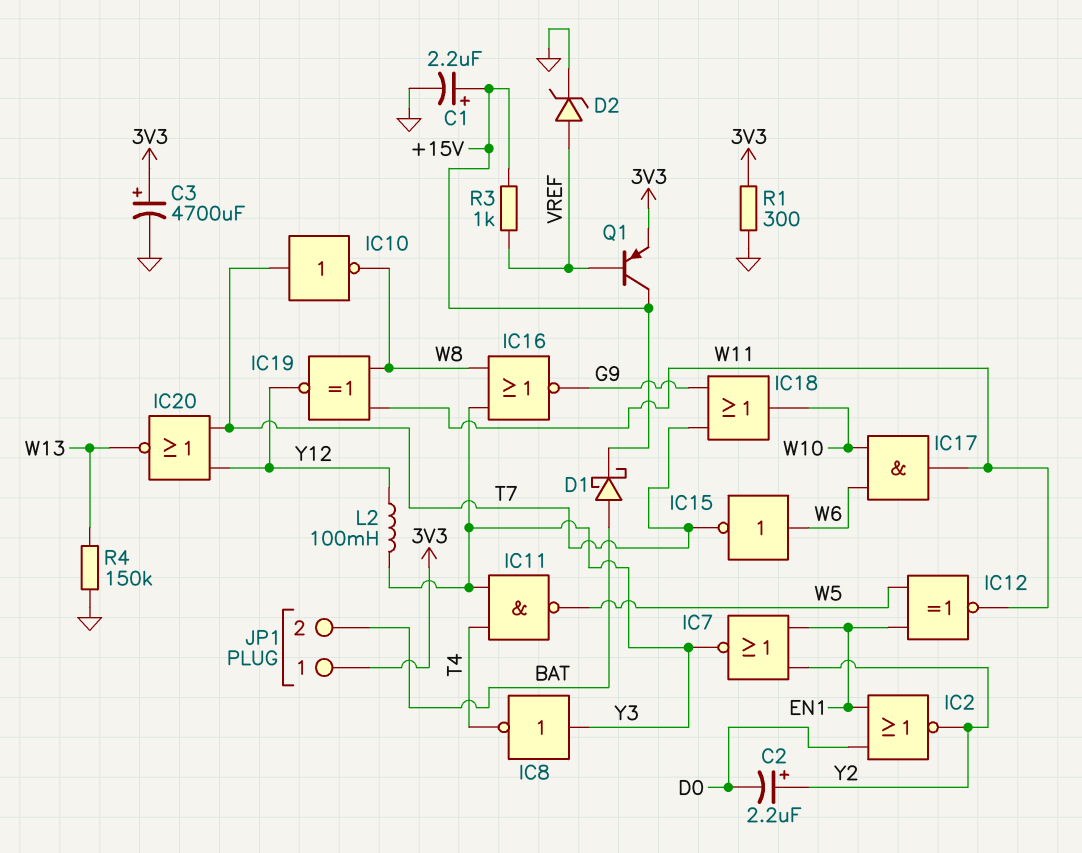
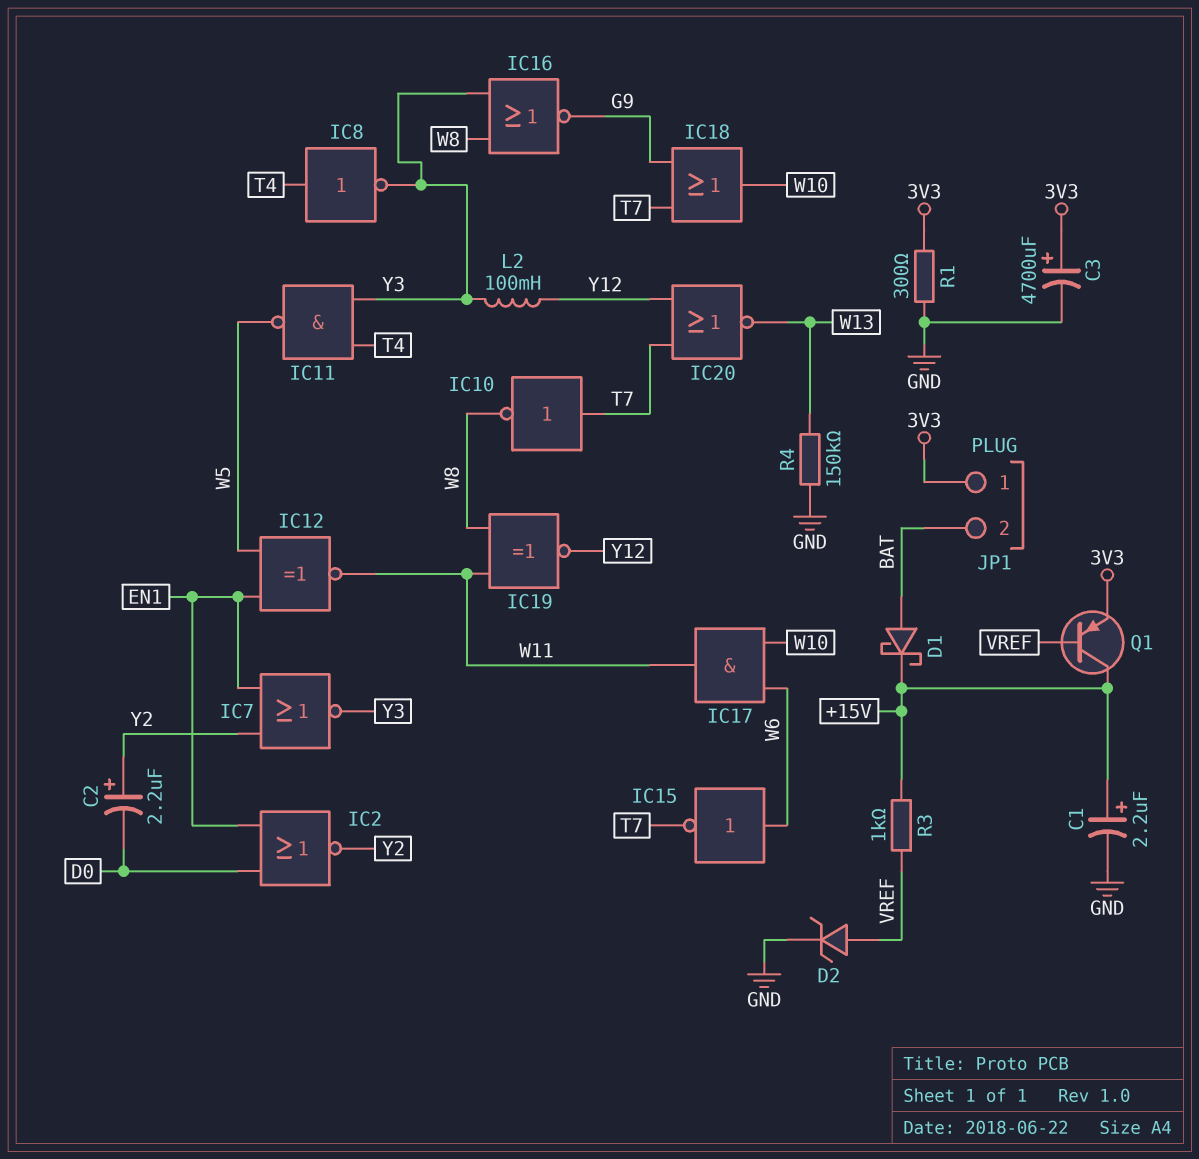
IC8: NOT (in Y3, out T4) -> NOT (in T4, out Y3)

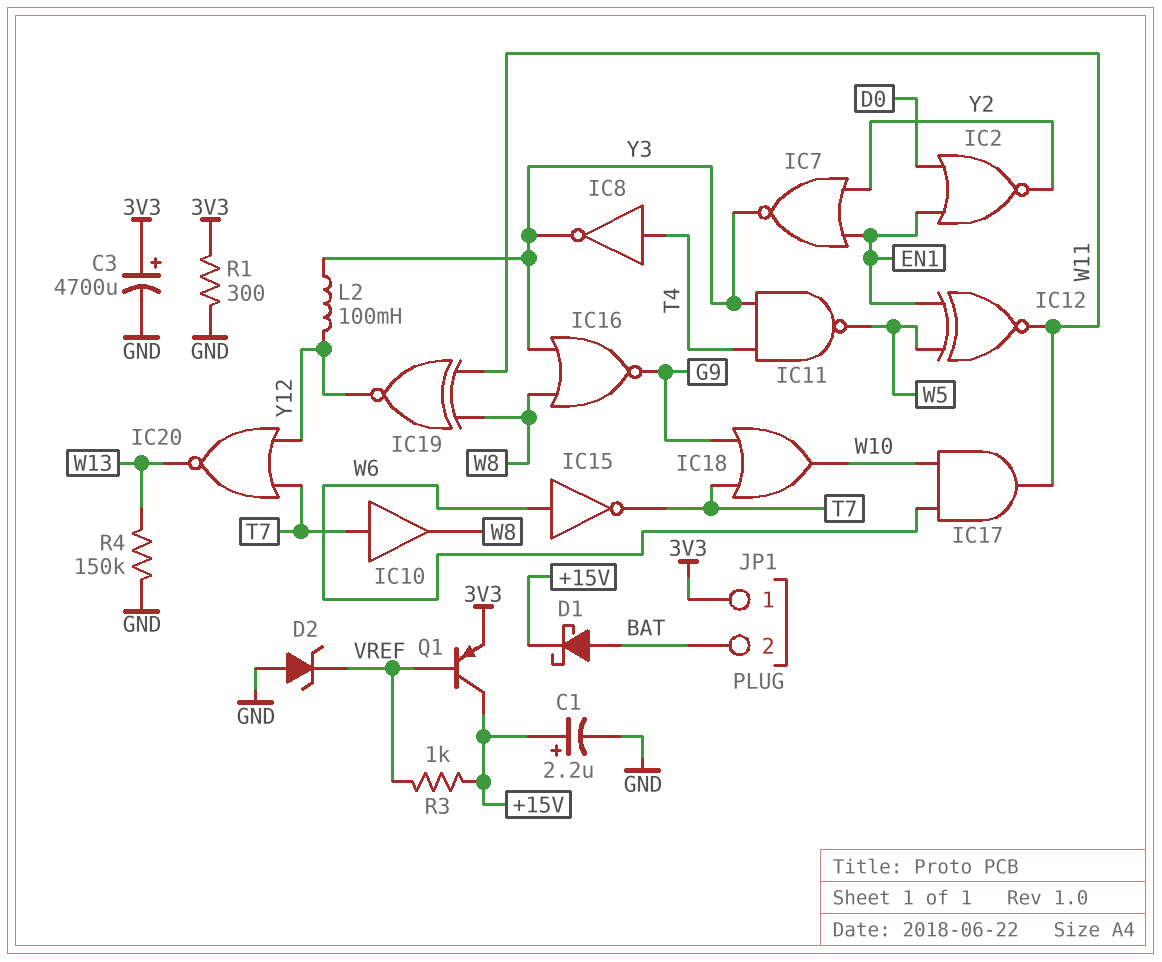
C2: 2.2uF (plus Y2, minus D0) -> none
D2: zener (A VREF, K GND) -> zener (A GND, K VREF)
IC10: NOT (in T7, out W8) -> buffer (in T7, out W8)

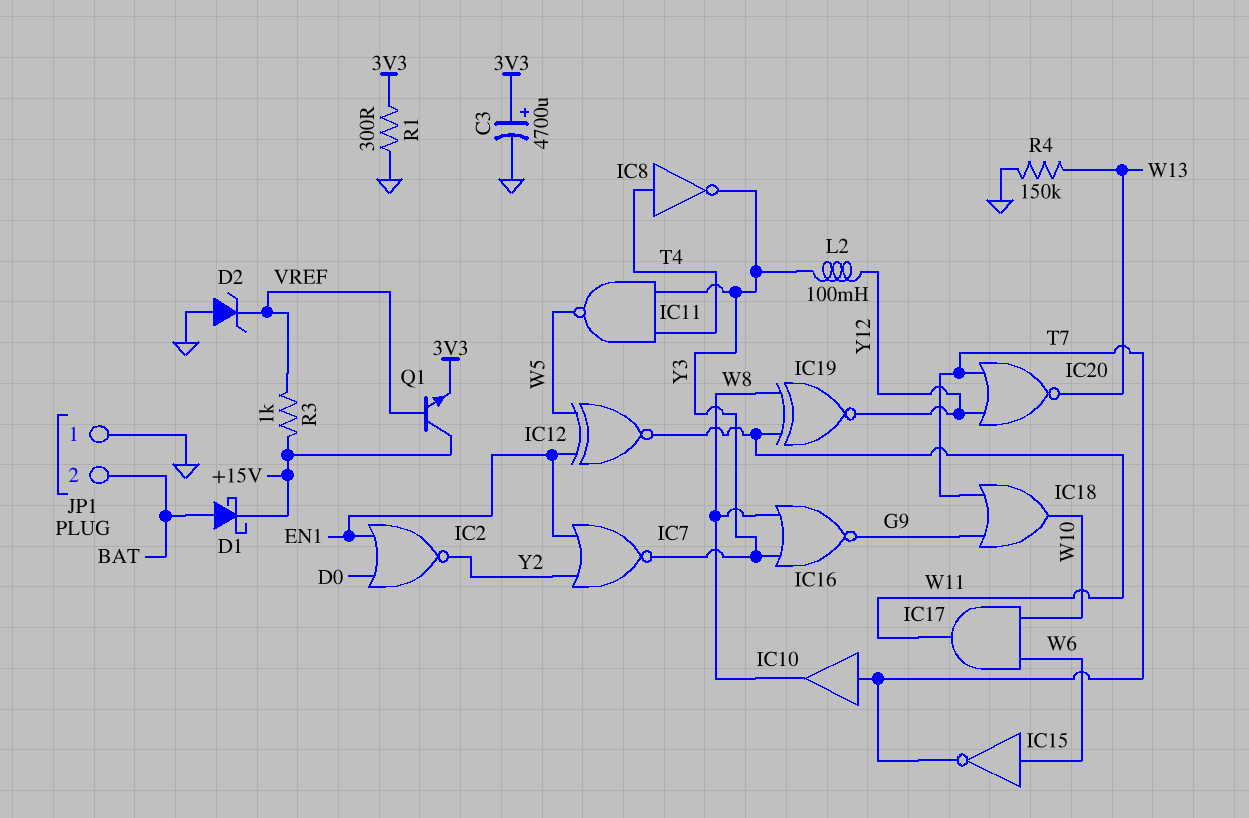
C1: 2.2uF (plus +15V, minus GND) -> none
JP1 pin 1: 3V3 -> GND
Q1: PNP (B VREF, C +15V, E 3V3) -> NPN (B VREF, C +15V, E 3V3)

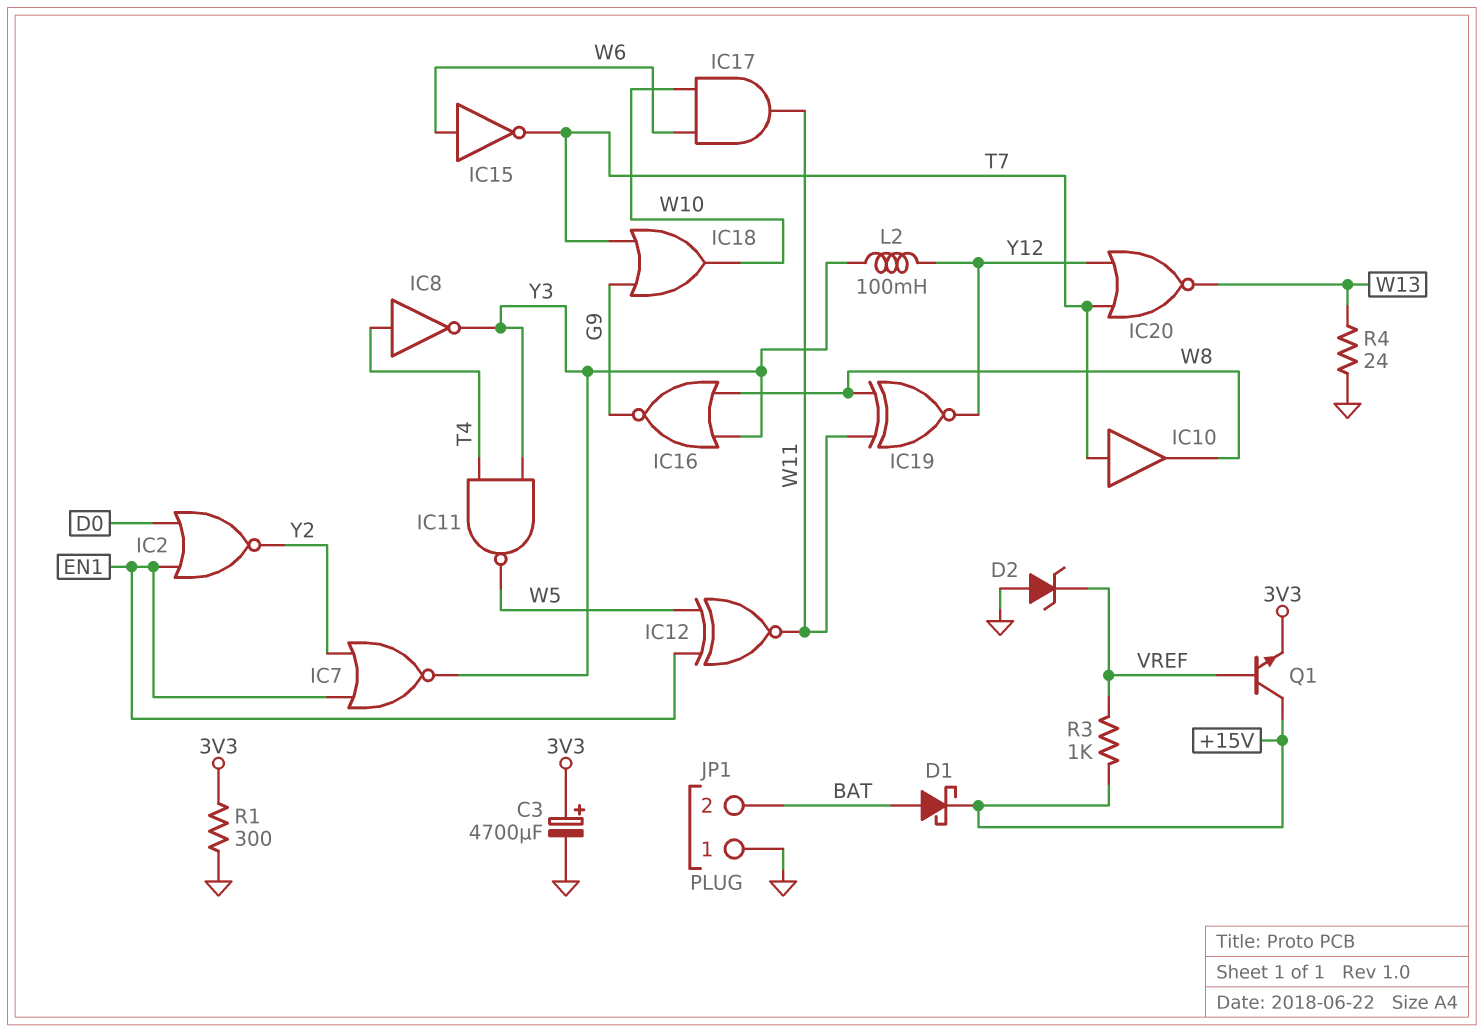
R4: 150k (GND, W13) -> 24 (GND, W13)

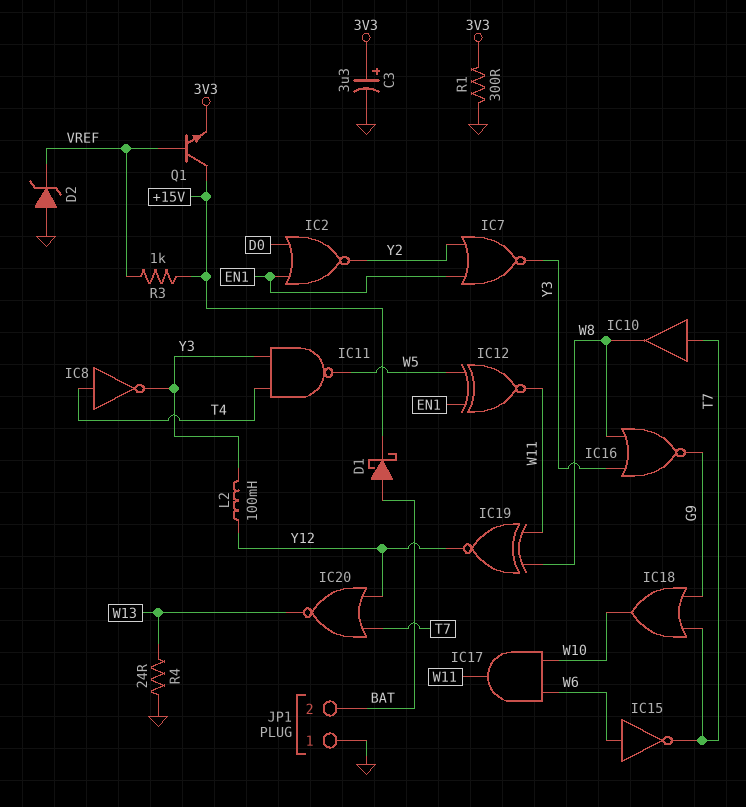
C3: 4700uF (plus 3V3, minus GND) -> 3.3uF (plus 3V3, minus GND)

